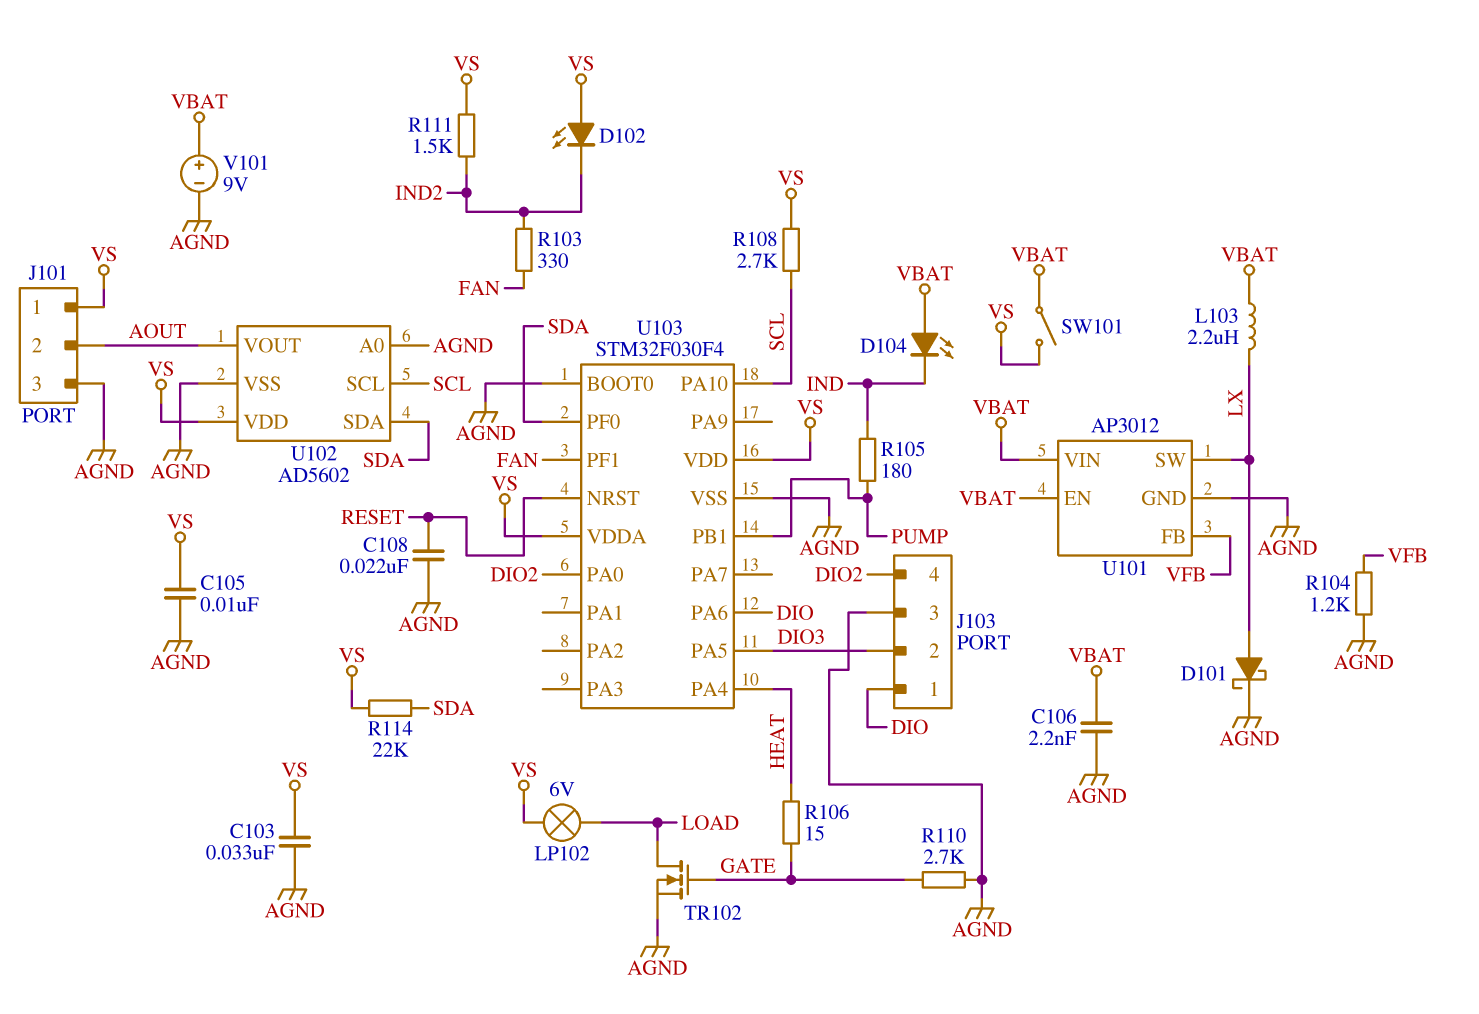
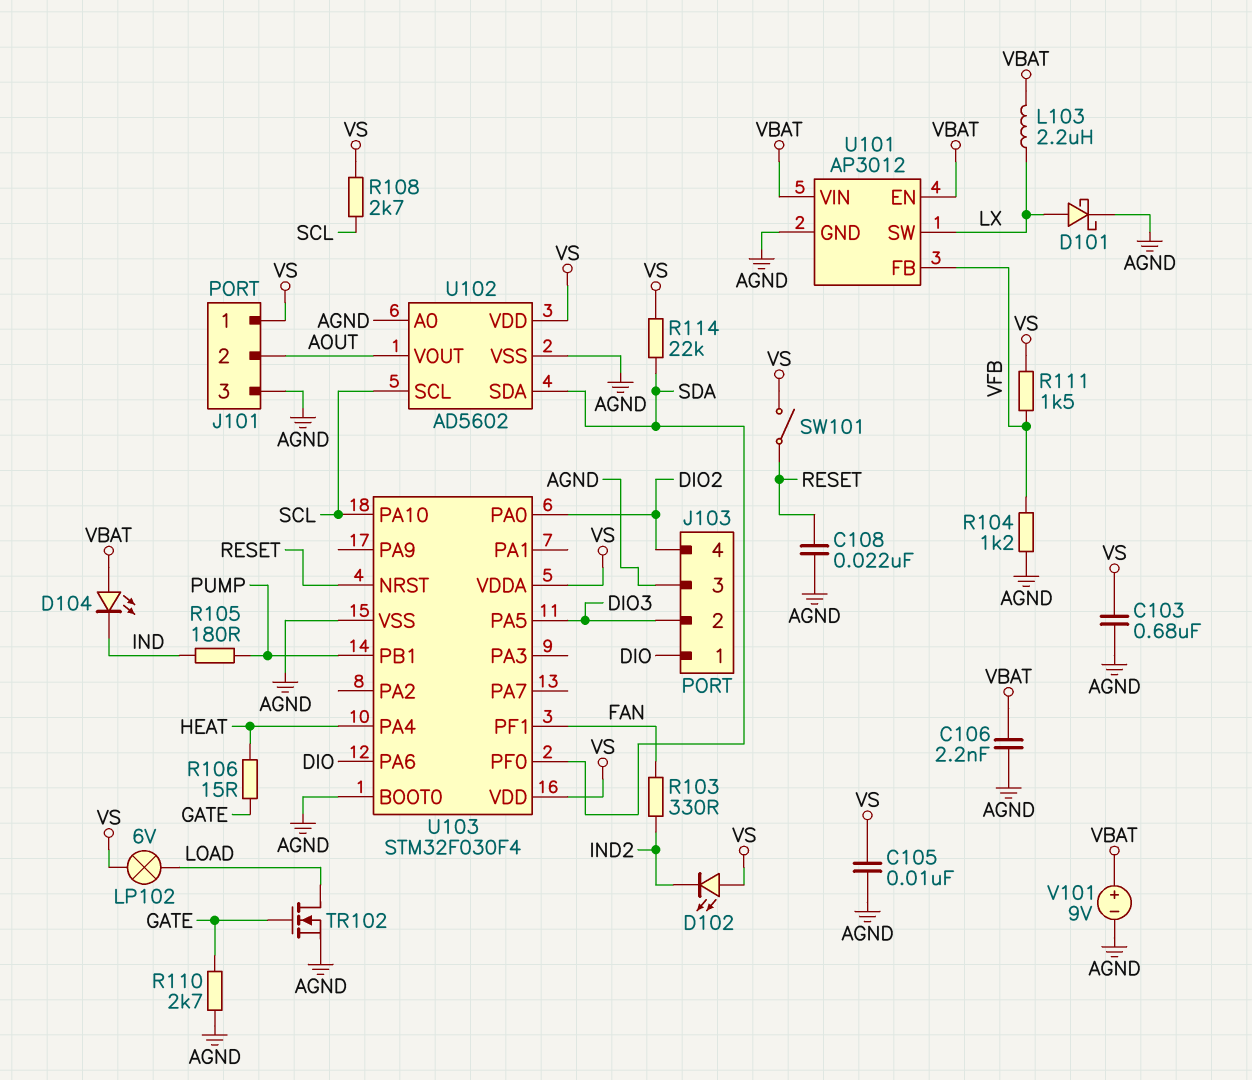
C103: 33nF (AGND, VS) -> 680nF (AGND, VS)
R111: 1.5k (IND2, VS) -> 1.5k (VFB, VS)
SW101: switch (VBAT, VS) -> switch (RESET, VS)

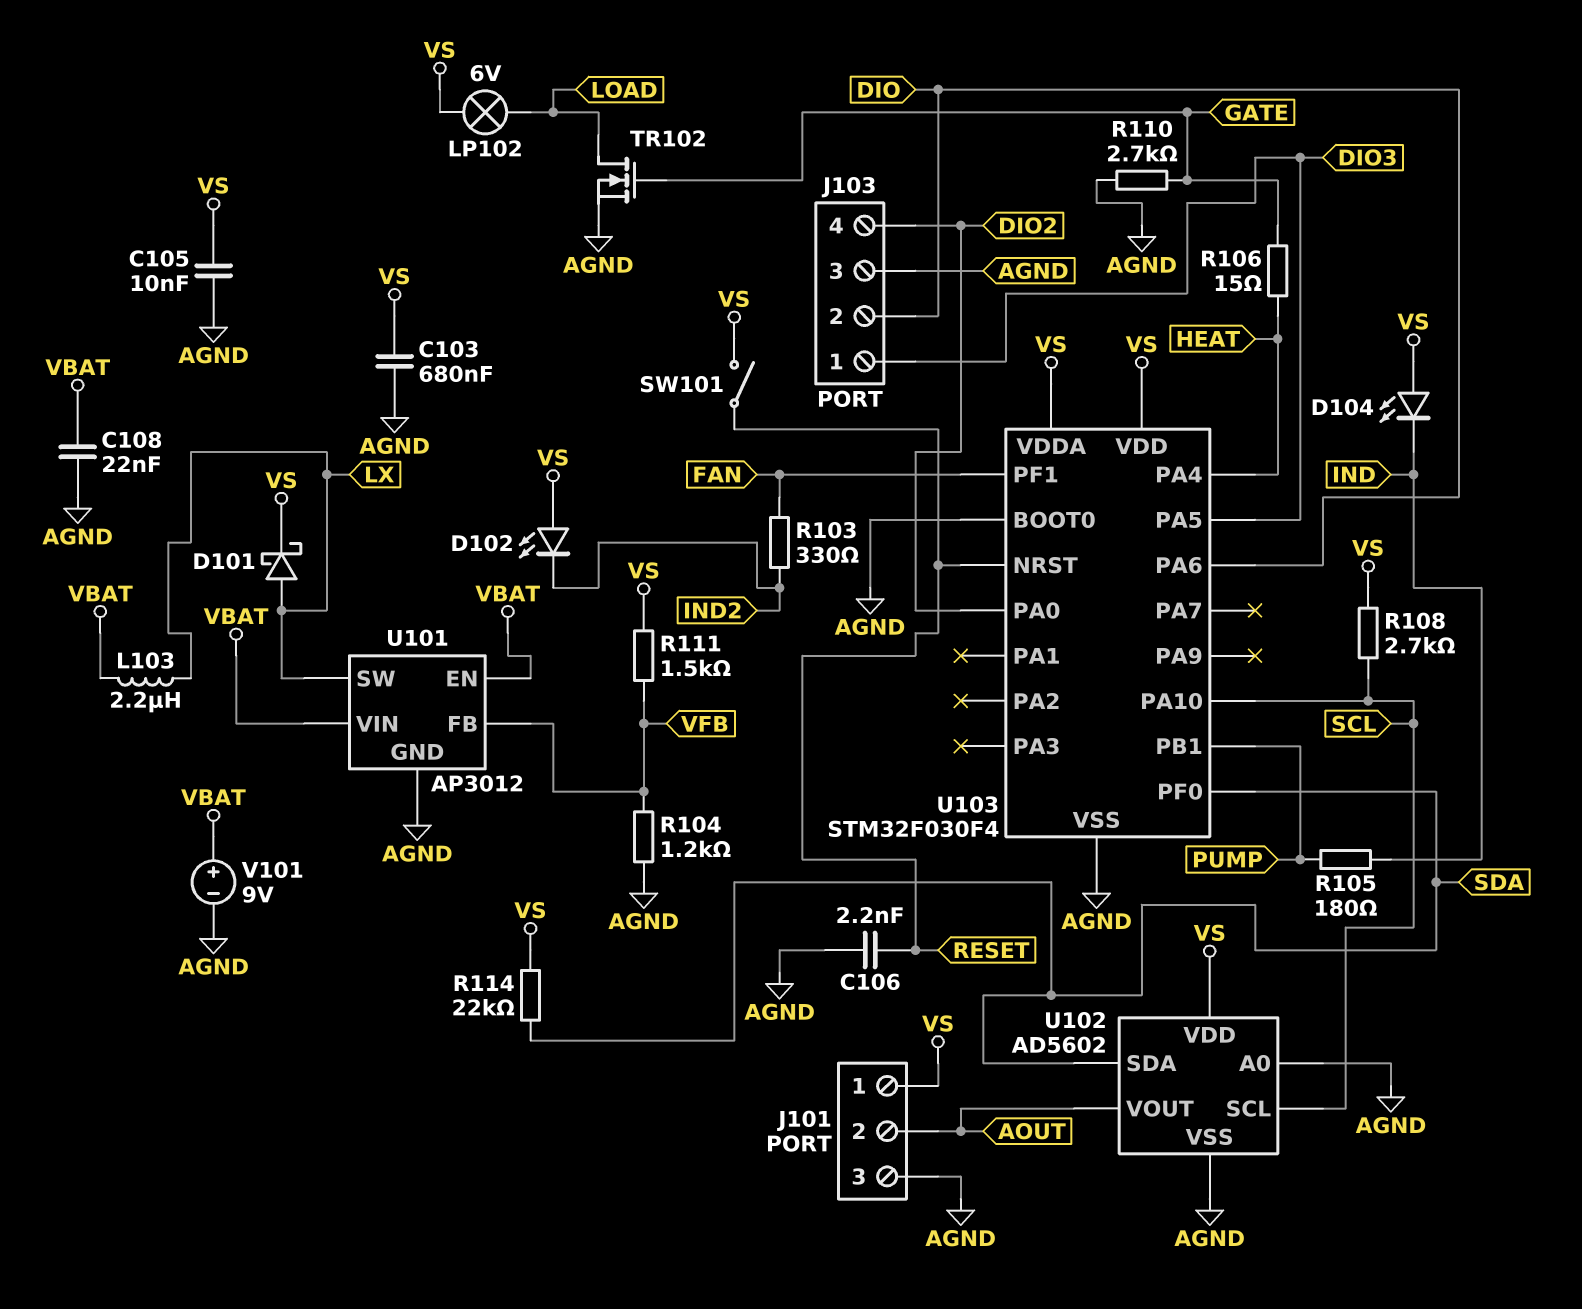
C106: 2.2nF (AGND, VBAT) -> 2.2nF (AGND, RESET)
C108: 22nF (AGND, RESET) -> 22nF (AGND, VBAT)
D101: schottky (A LX, K AGND) -> schottky (A LX, K VS)
D104: LED (A VBAT, K IND) -> LED (A VS, K IND)
J103 pin 1: DIO -> DIO3
J103 pin 2: DIO3 -> DIO

